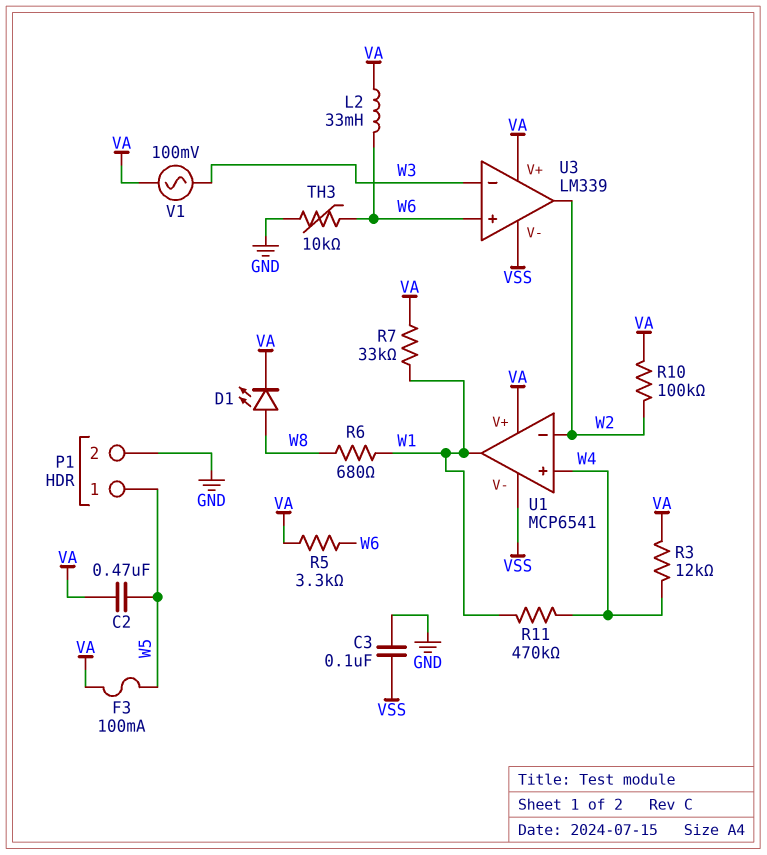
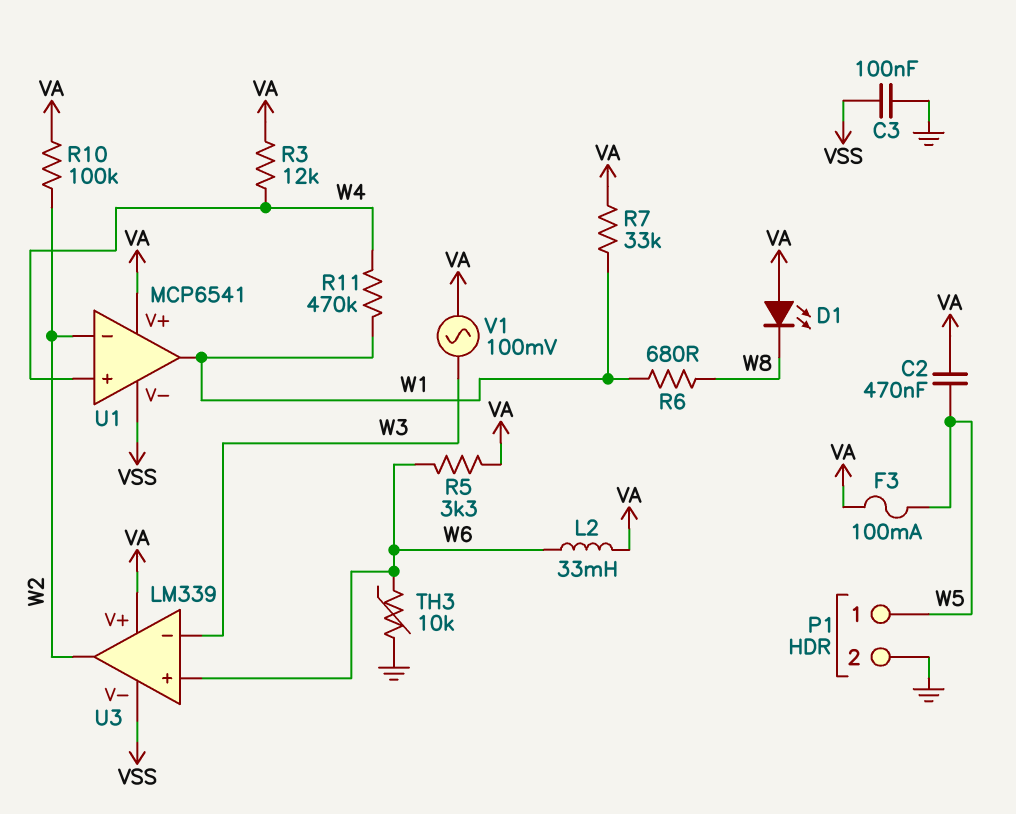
D1: LED (A W8, K VA) -> LED (A VA, K W8)

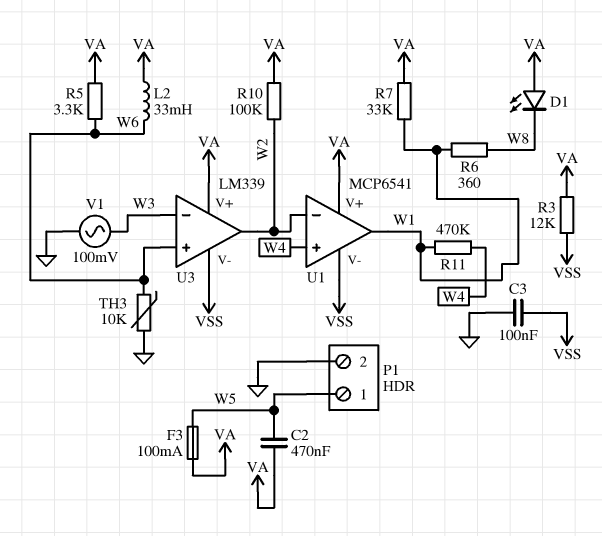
R3: 12k (VA, W4) -> 12k (VA, VSS)
R6: 680 (W1, W8) -> 360 (W1, W8)
V1: AC 100mV (VA, W3) -> AC 100mV (GND, W3)

